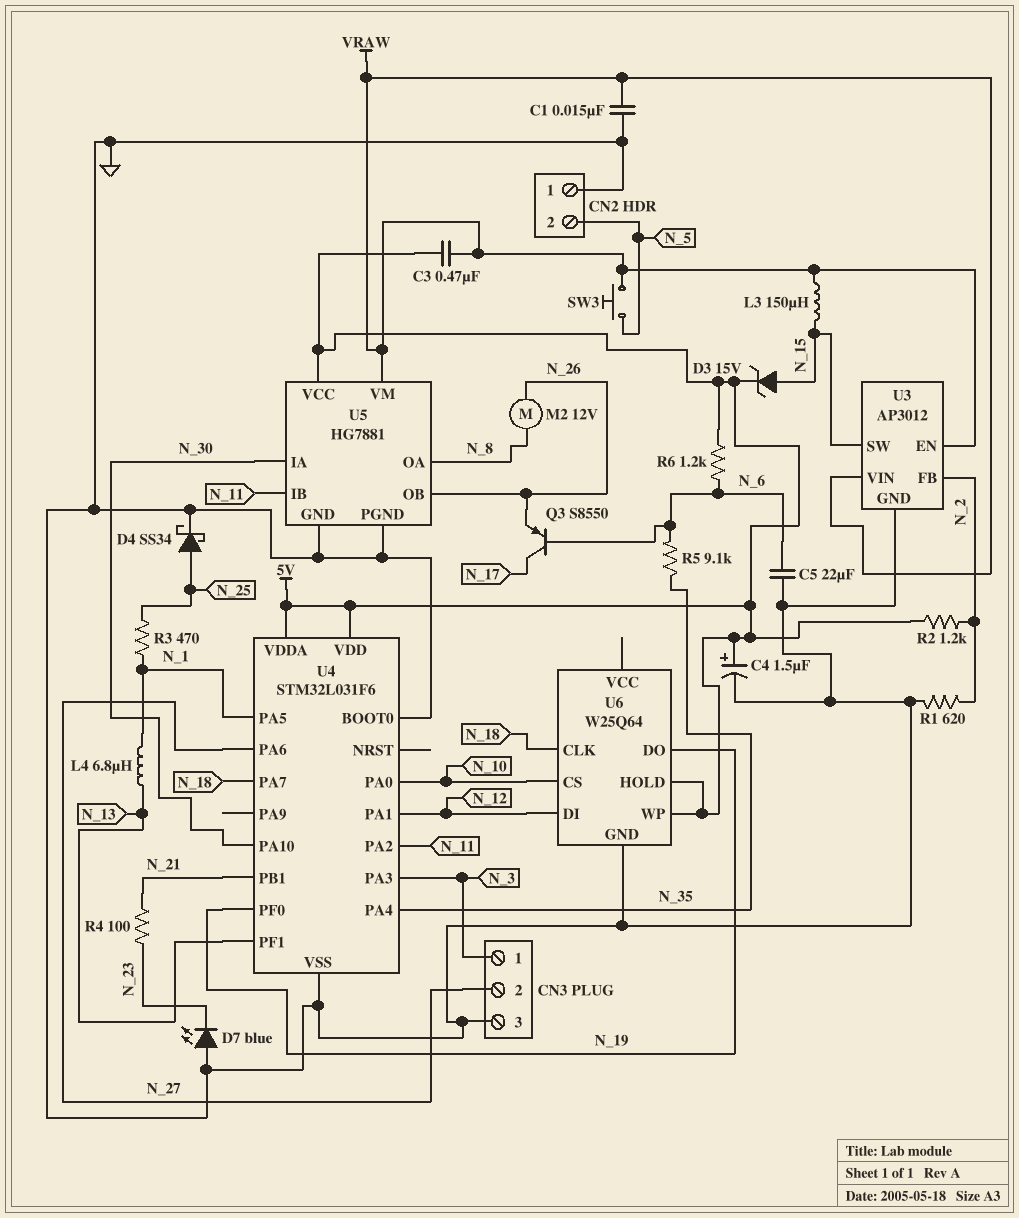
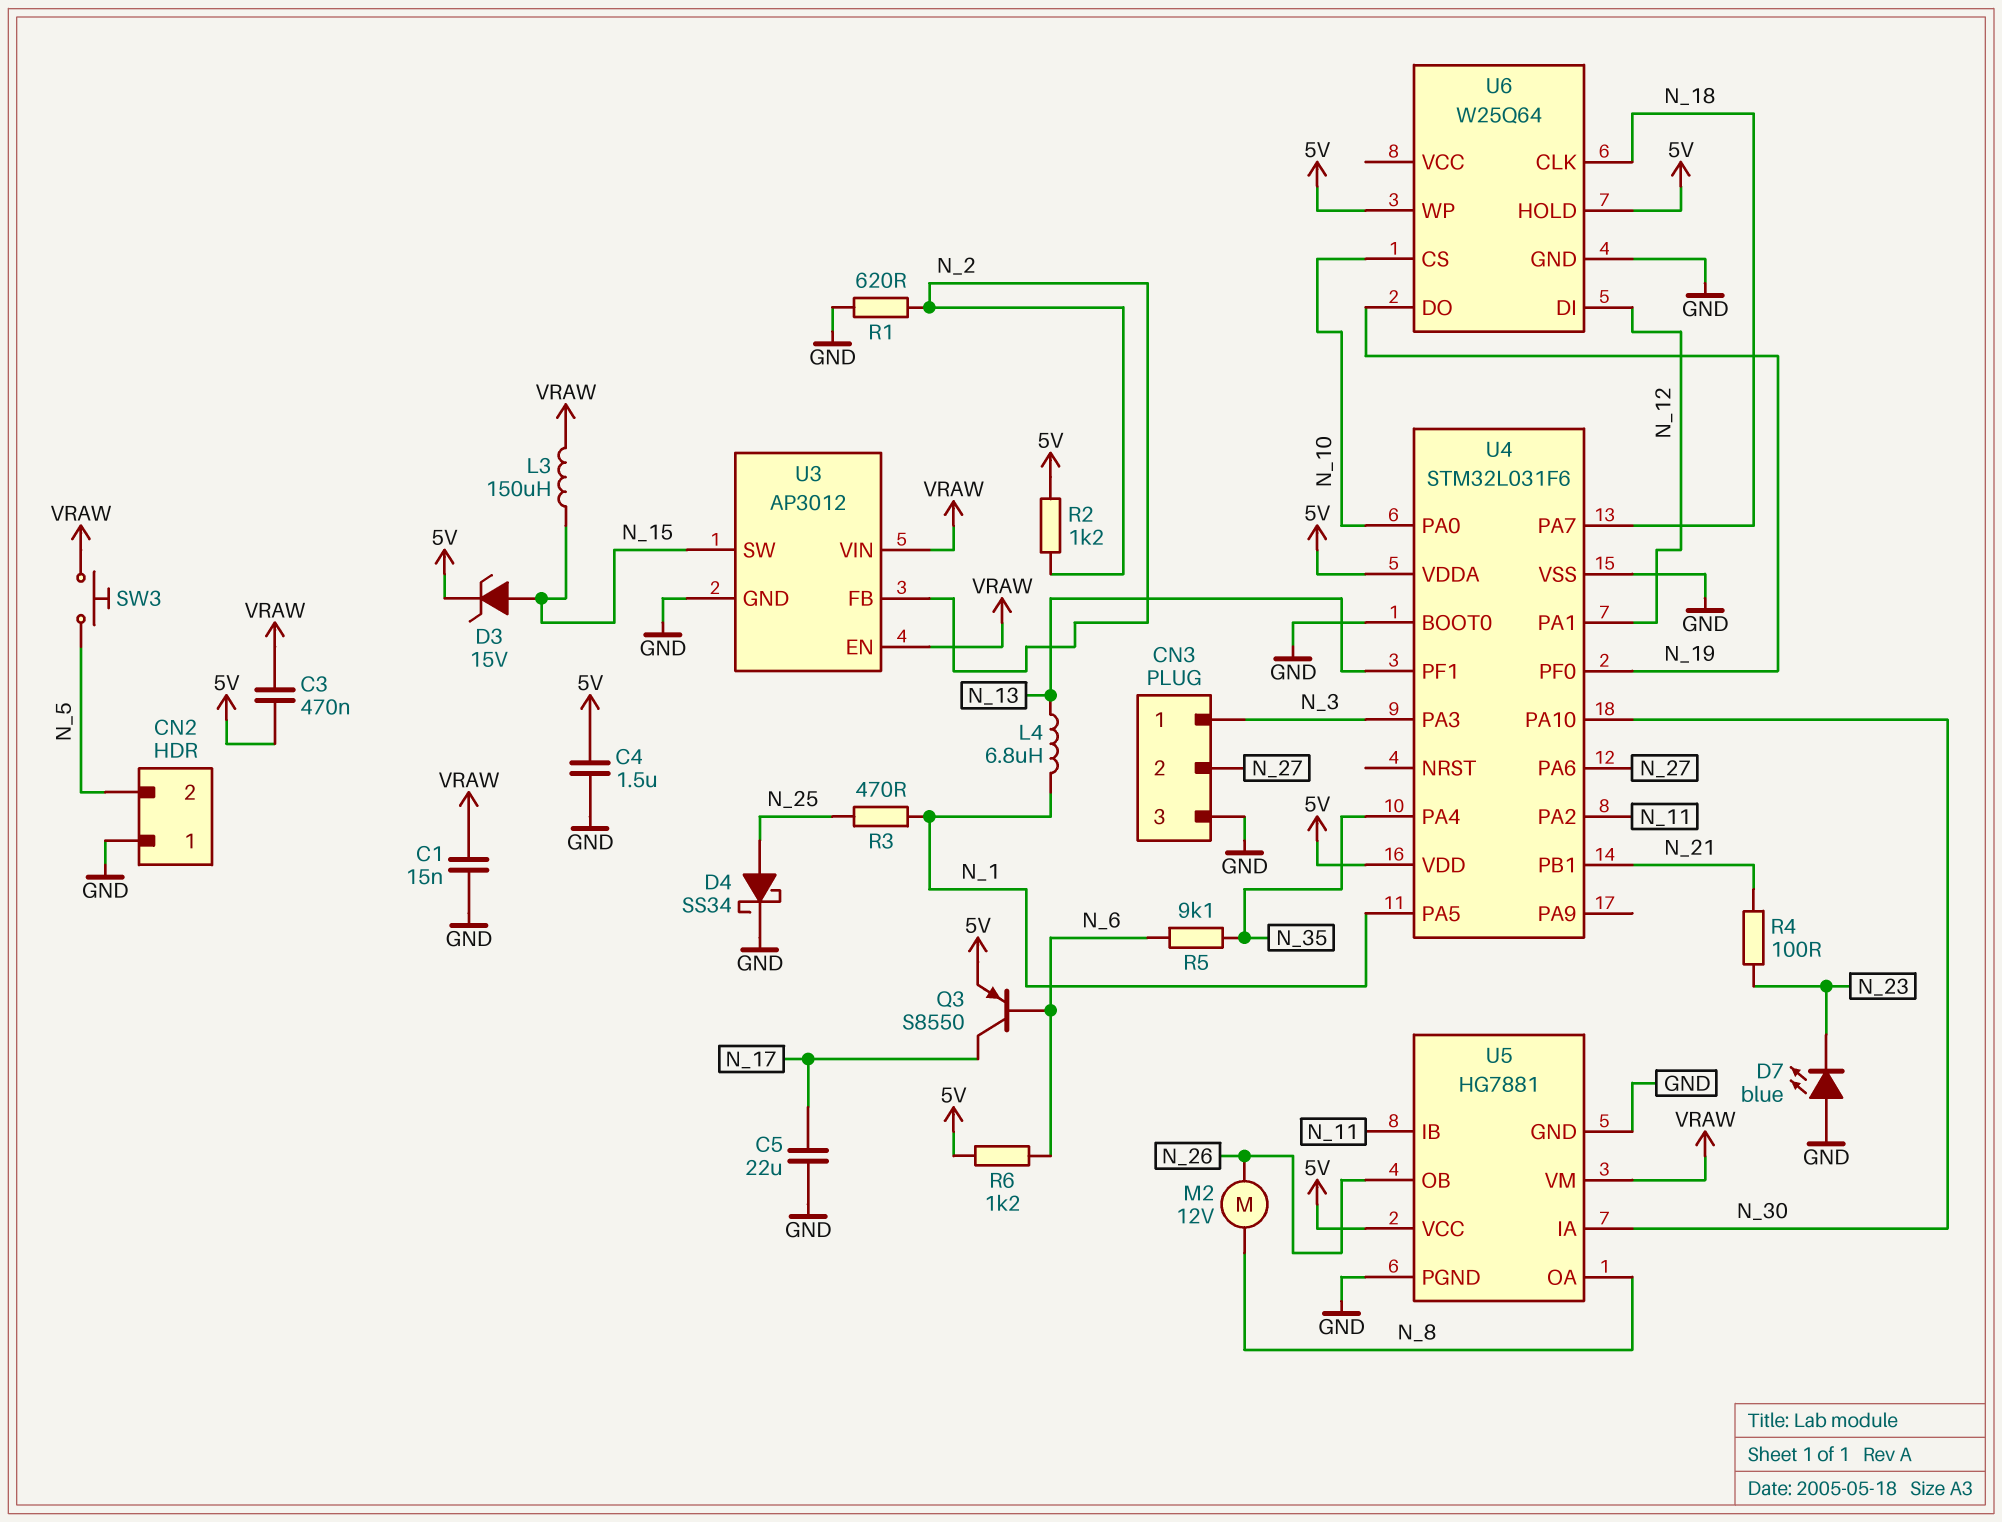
C4: 1.5uF (plus 5V, minus GND) -> 1.5uF (5V, GND)
C5: 22uF (GND, N_6) -> 22uF (GND, N_17)
Q3: PNP S8550 (B N_6, C N_17, E N_26) -> PNP S8550 (B N_6, C N_17, E 5V)

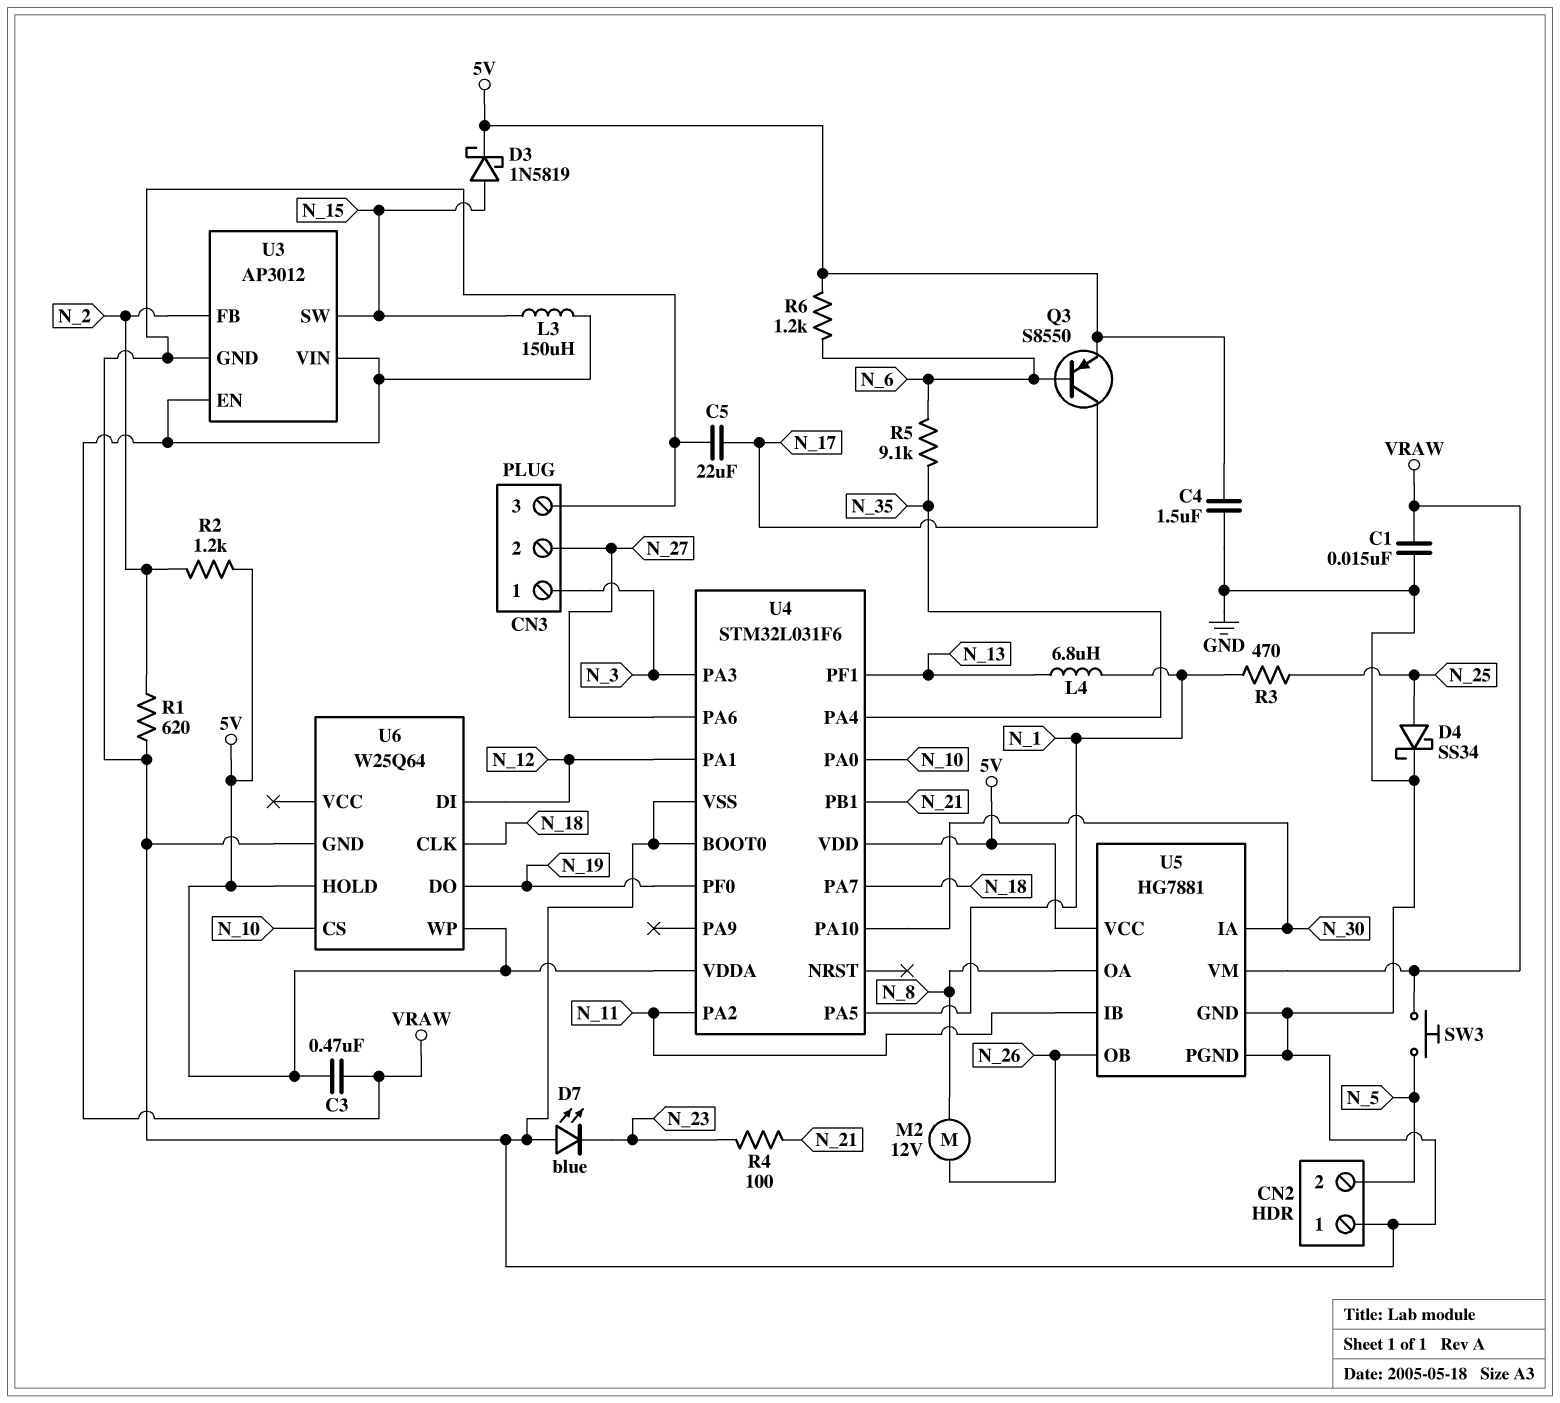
D3: zener 15V (A N_15, K 5V) -> schottky 1N5819 (A N_15, K 5V)

